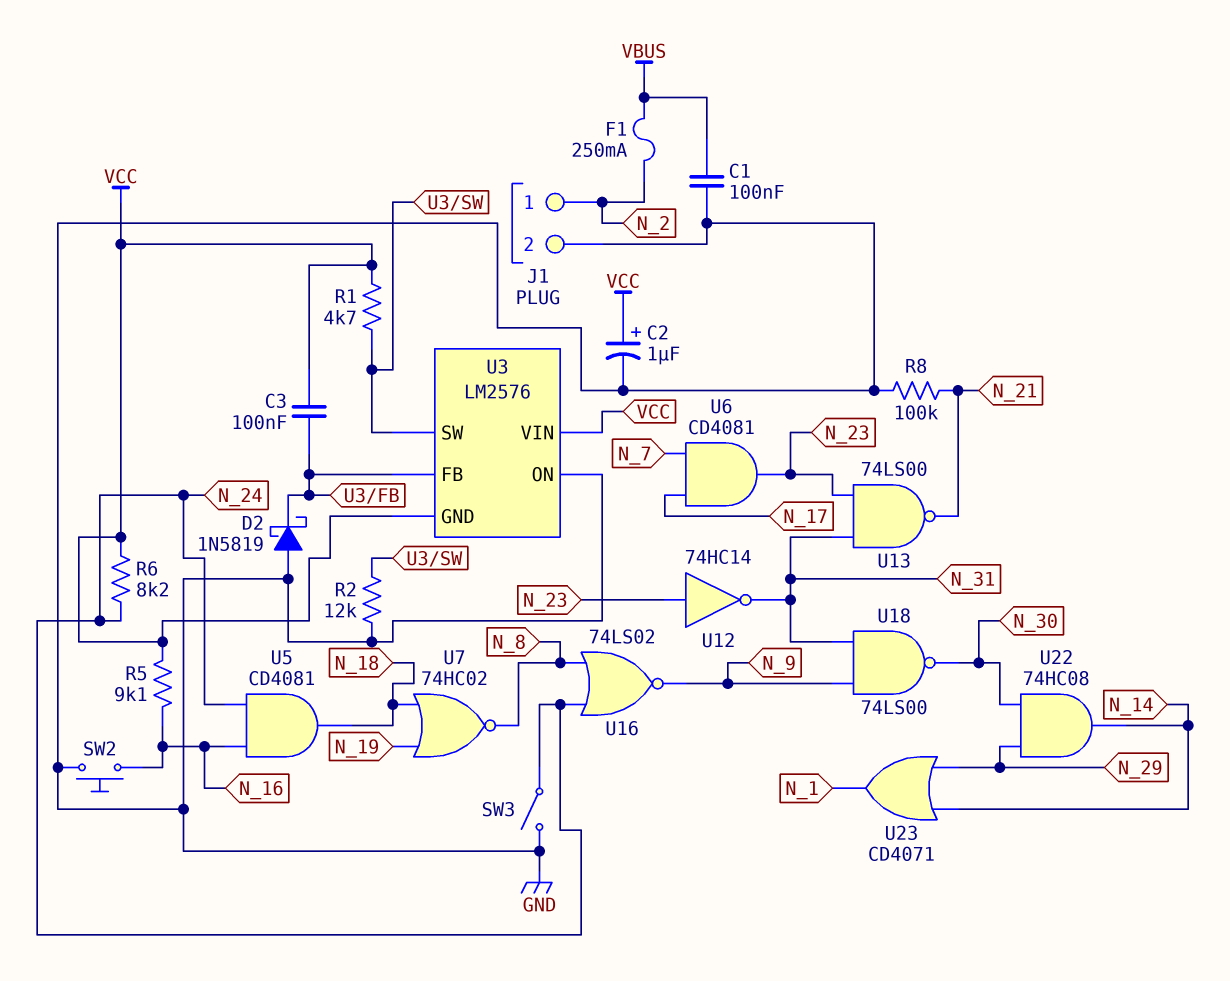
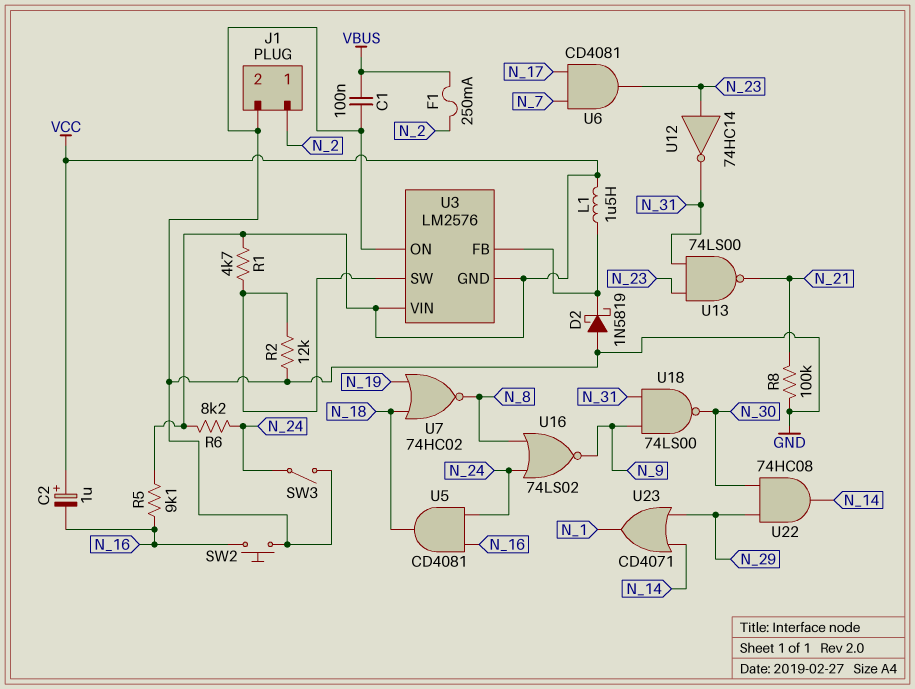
C2: 1uF (plus VCC, minus GND) -> 1uF (plus VCC, minus N_16)
C3: 100nF (U3/FB, VCC) -> none
L1: none -> 1.5uH (U3/FB, VCC)

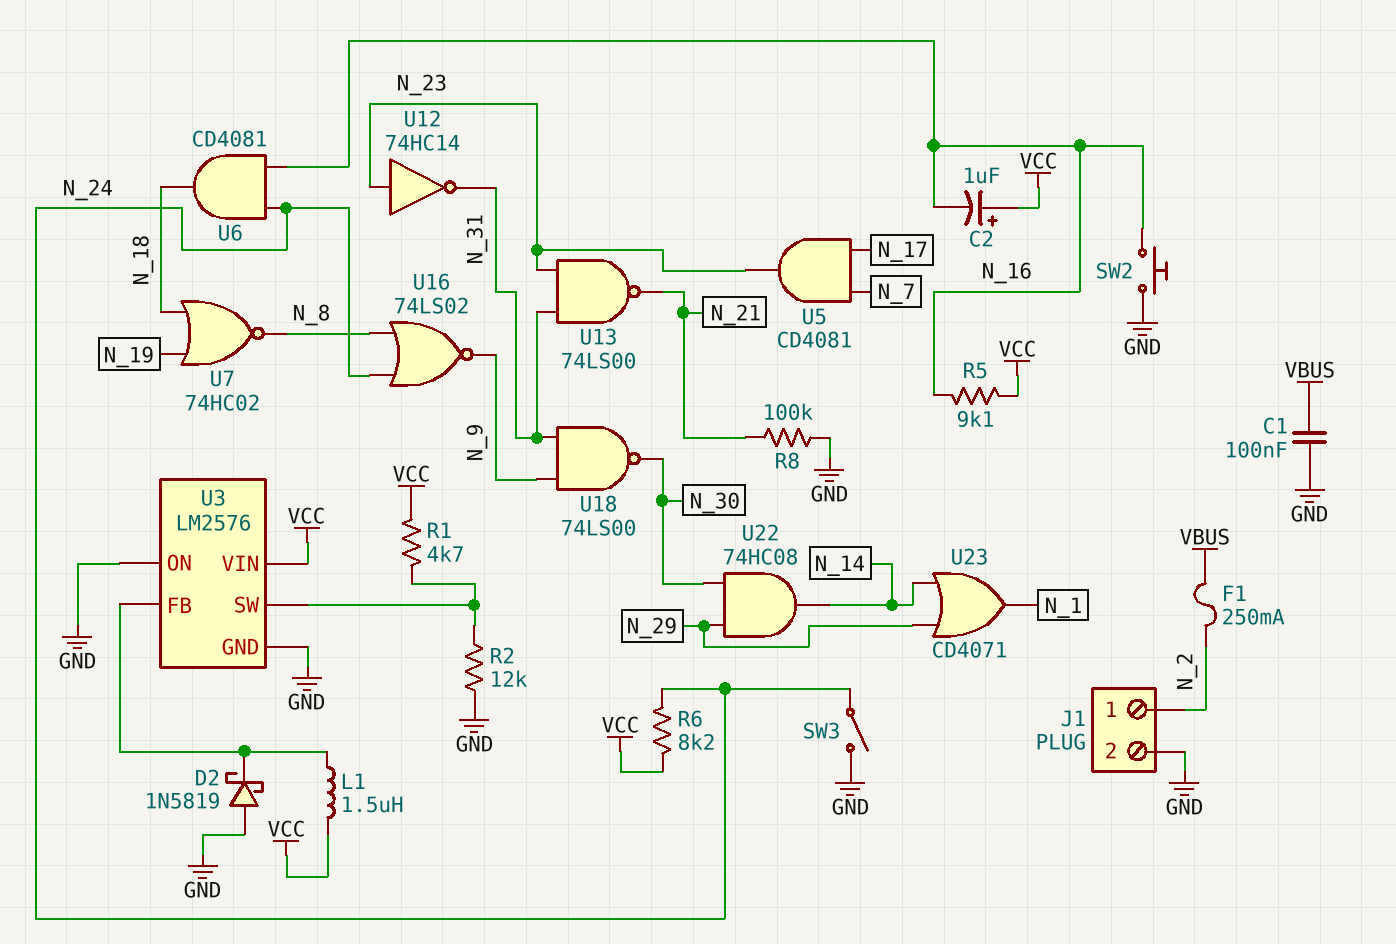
U3 pin GND: VCC -> GND
U5: AND CD4081 (in N_16, in N_24, out N_18) -> AND CD4081 (in N_7, in N_17, out N_23)
U6: AND CD4081 (in N_7, in N_17, out N_23) -> AND CD4081 (in N_16, in N_24, out N_18)

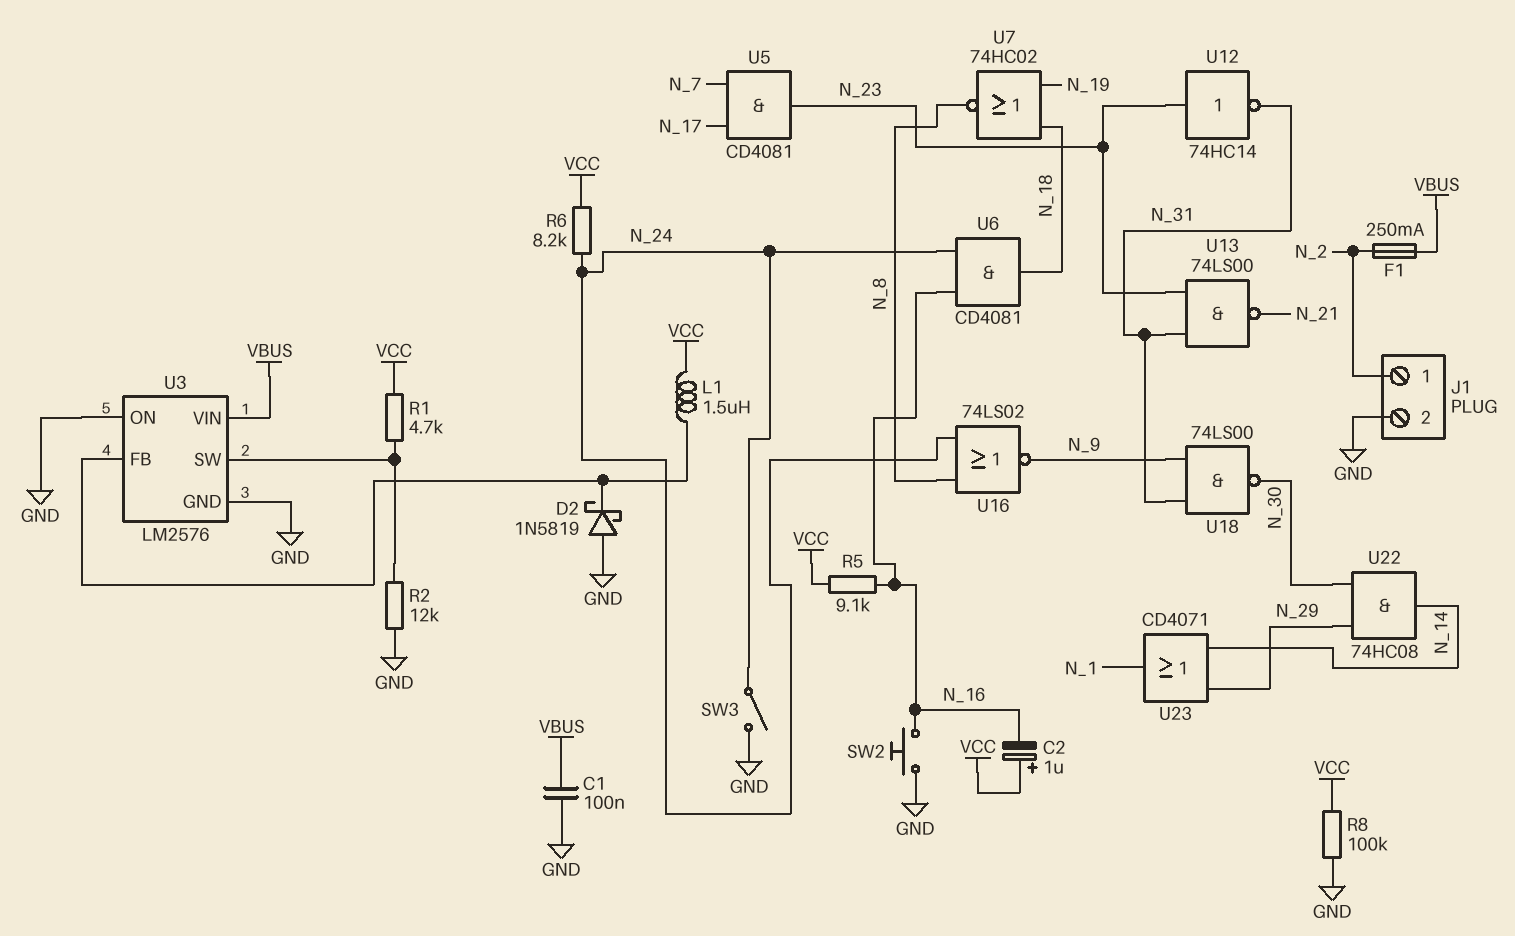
R8: 100k (GND, N_21) -> 100k (GND, VCC)
U3 pin VIN: VCC -> VBUS

